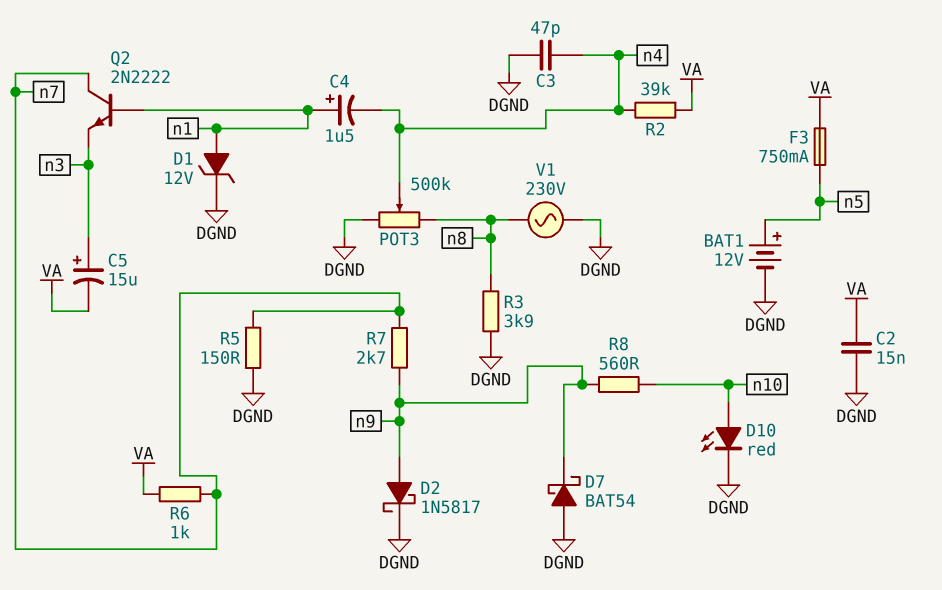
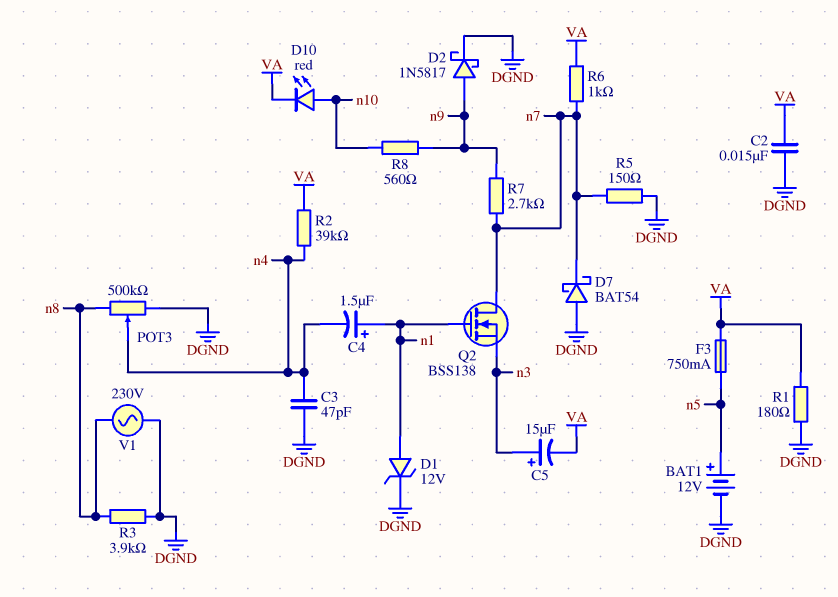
D7: schottky BAT54 (A DGND, K n9) -> schottky BAT54 (A DGND, K n7)
D10: LED red (A n10, K DGND) -> LED red (A n10, K VA)
Q2: NPN 2N2222 (B n1, C n7, E n3) -> NMOS BSS138 (G n1, D n7, S n3)
R1: none -> 180 (DGND, VA)

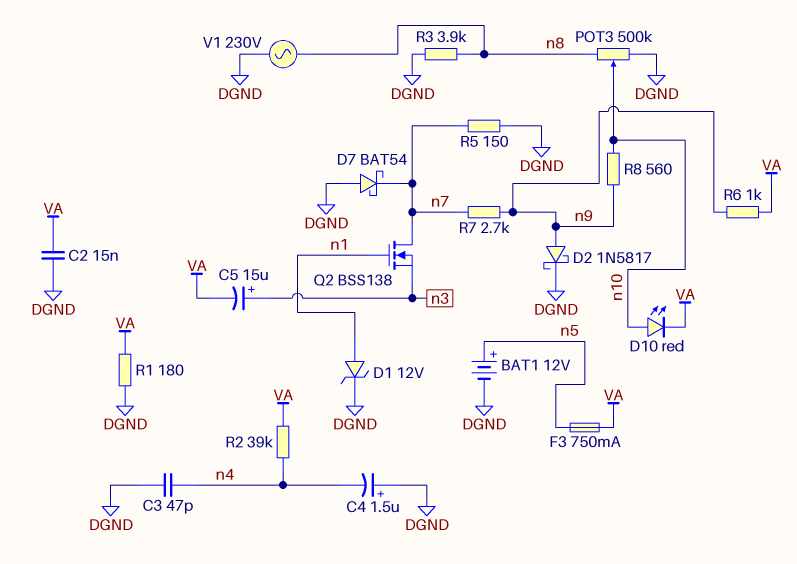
C4: 1.5uF (plus n1, minus n4) -> 1.5uF (plus DGND, minus n4)
POT3: 500k (DGND, n8, wiper n4) -> 500k (DGND, n8, wiper n10)
R6: 1k (VA, n7) -> 1k (VA, n9)

